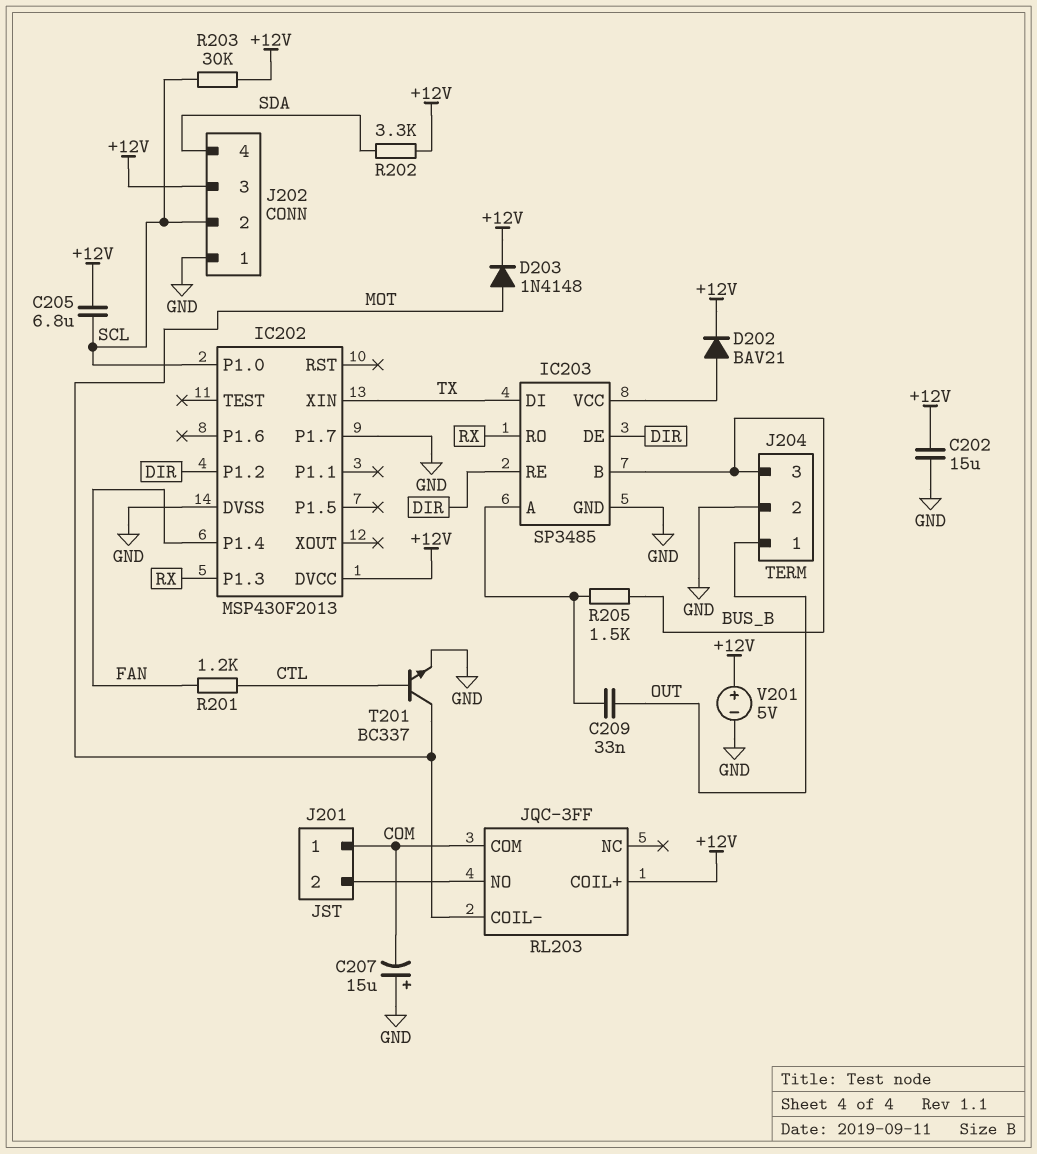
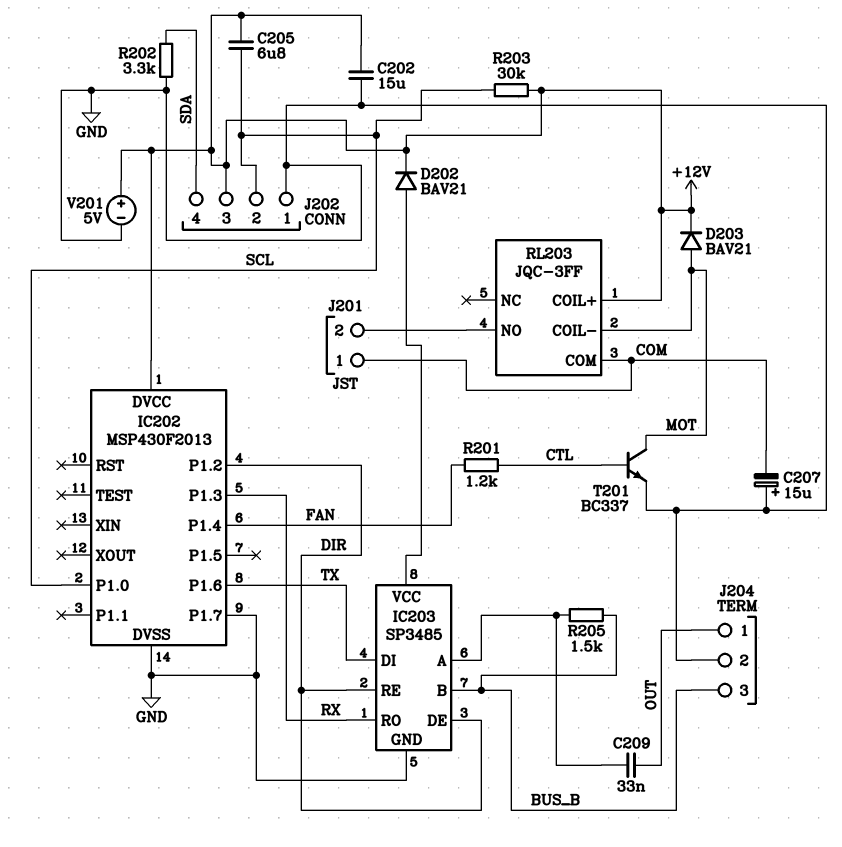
D203: diode 1N4148 (A MOT, K +12V) -> diode BAV21 (A MOT, K +12V)
IC202 pin P1.6: none -> TX
IC202 pin XIN: TX -> none
R202: 3.3k (+12V, SDA) -> 3.3k (GND, SDA)

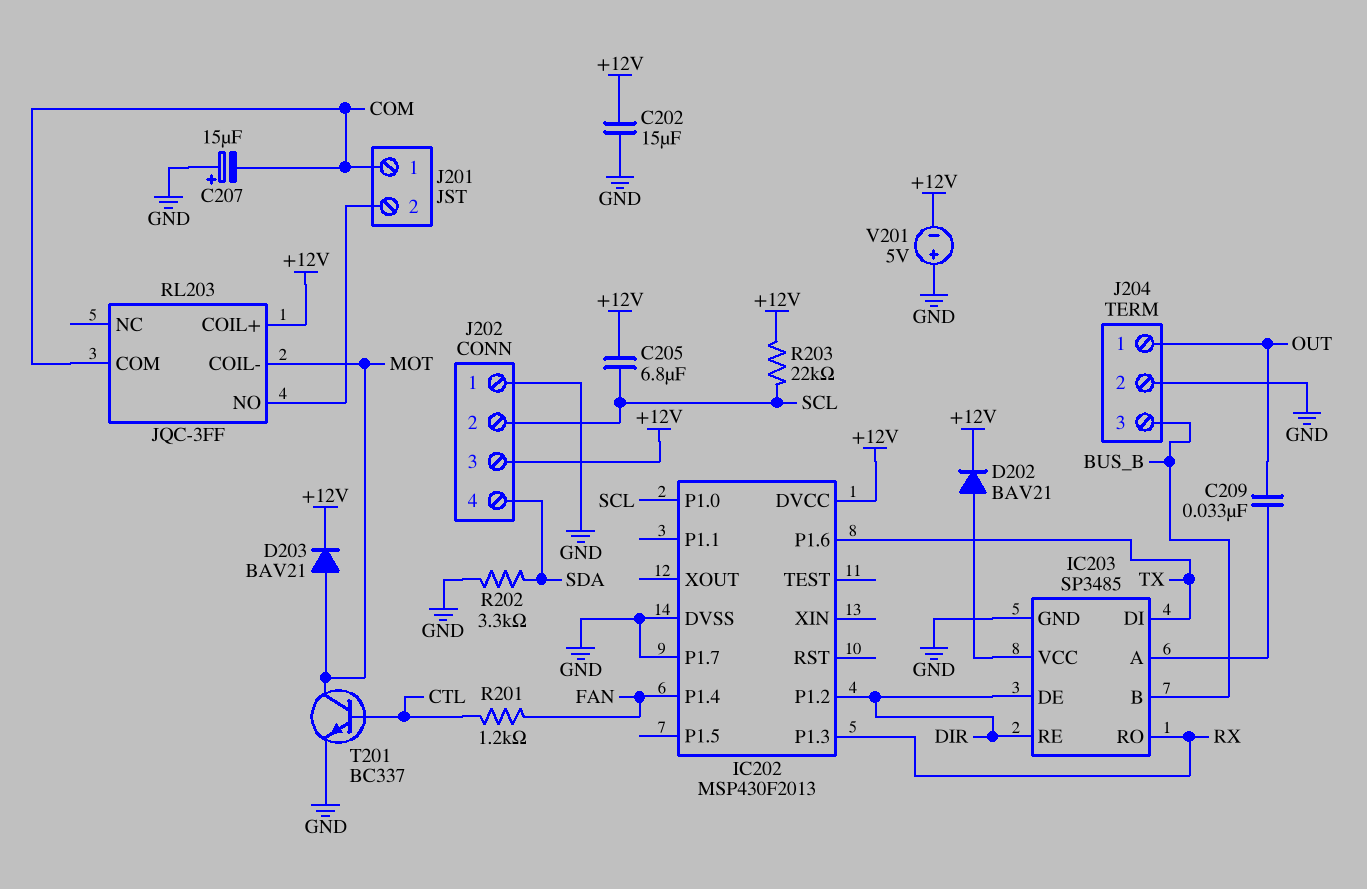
R203: 30k (+12V, SCL) -> 22k (+12V, SCL)
R205: 1.5k (BUS_B, IC203/A) -> none
V201: 5V (plus +12V, minus GND) -> 5V (plus GND, minus +12V)

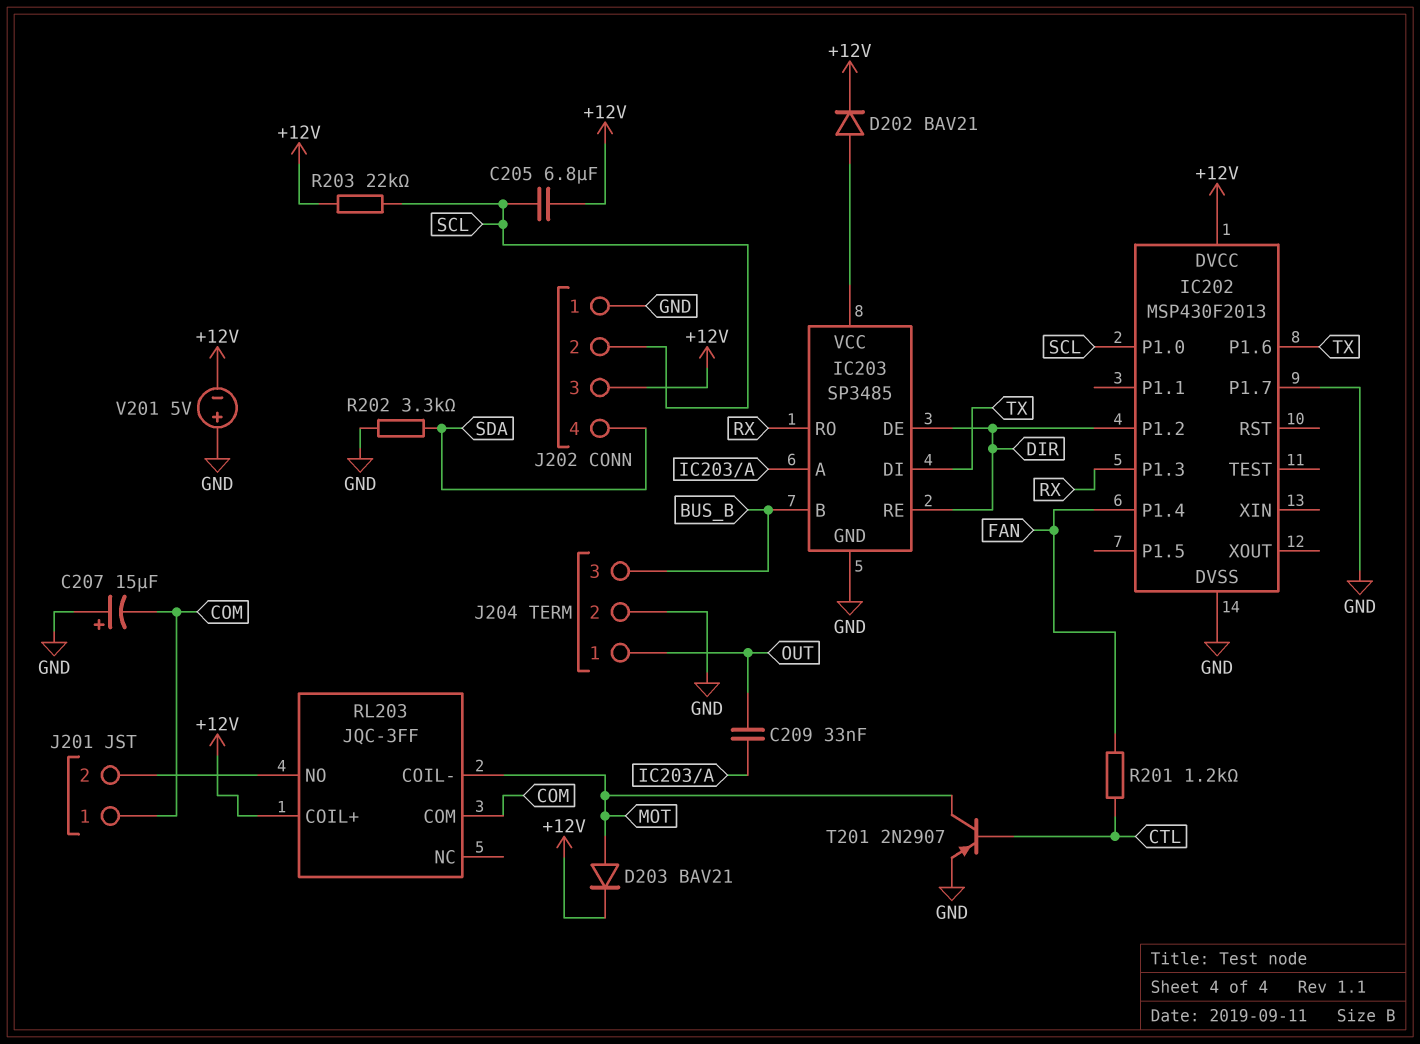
C202: 15uF (+12V, GND) -> none
T201: NPN BC337 (B CTL, C MOT, E GND) -> PNP 2N2907 (B CTL, C MOT, E GND)

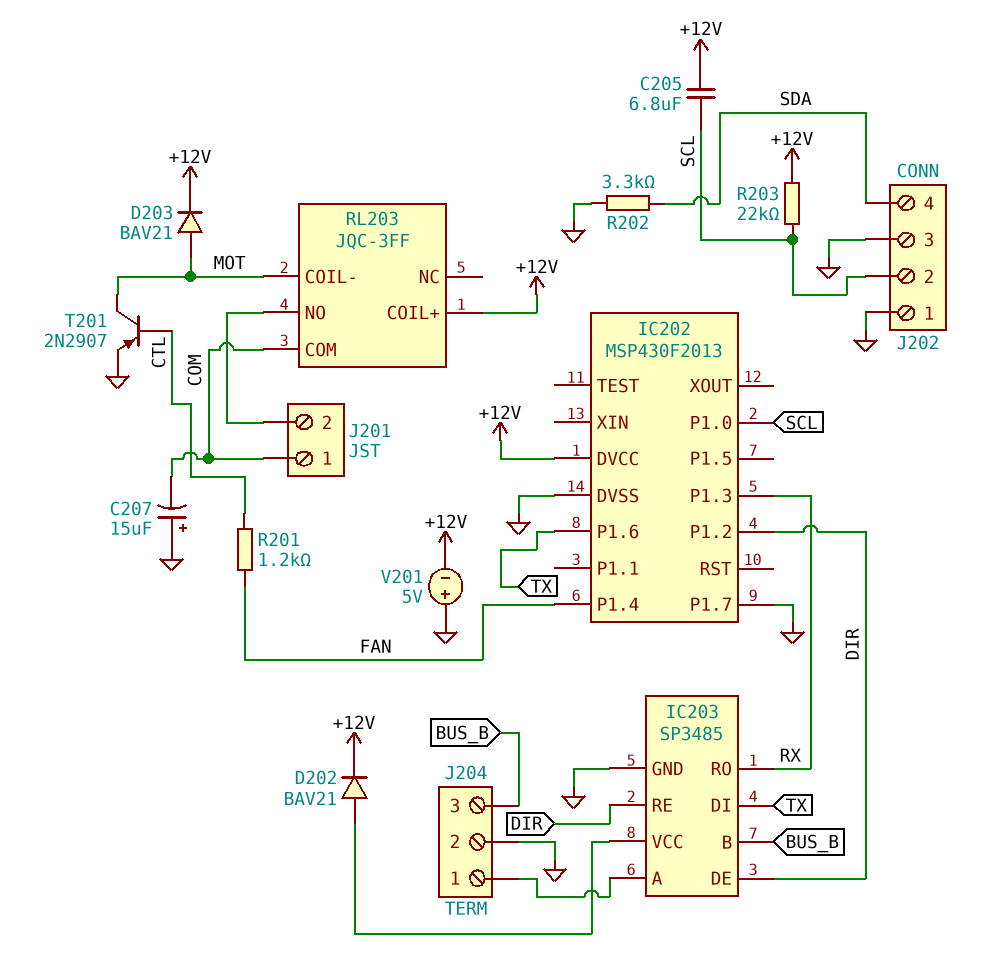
C209: 33nF (IC203/A, OUT) -> none
J202 pin 3: +12V -> GND
J204 pin 1: OUT -> IC203/A

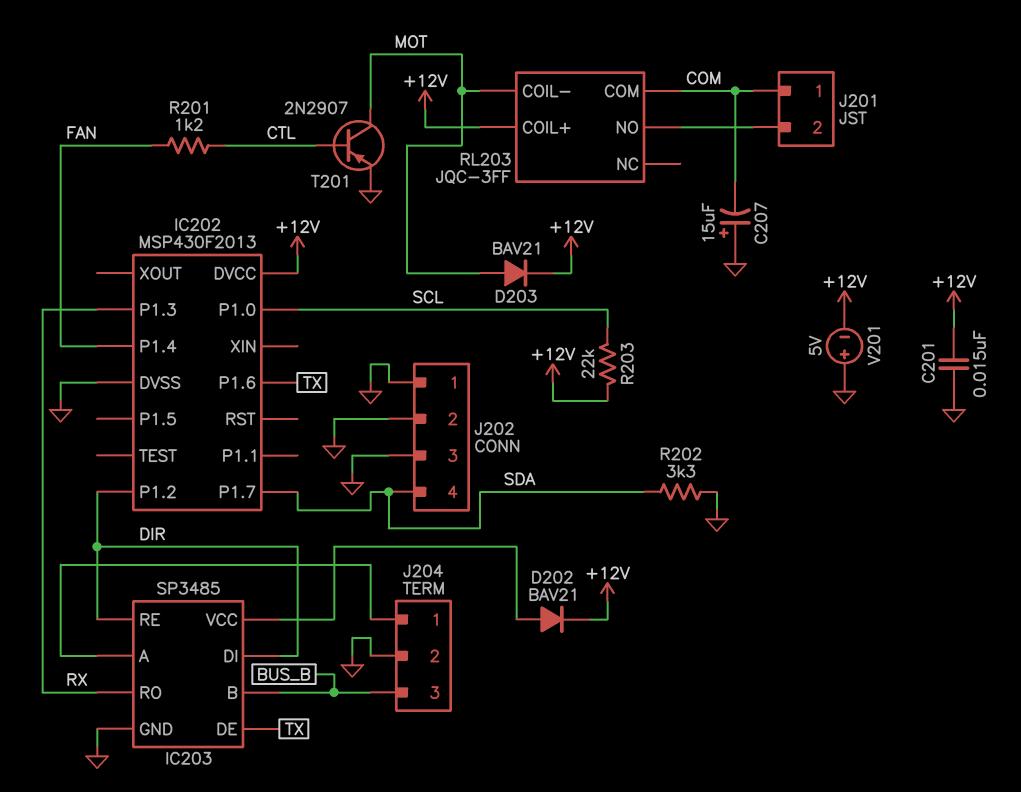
C201: none -> 15nF (+12V, GND)
C205: 6.8uF (+12V, SCL) -> none
IC202 pin P1.7: GND -> SDA
IC203 pin DE: DIR -> TX
IC203 pin DI: TX -> DIR
J202 pin 2: SCL -> GND

